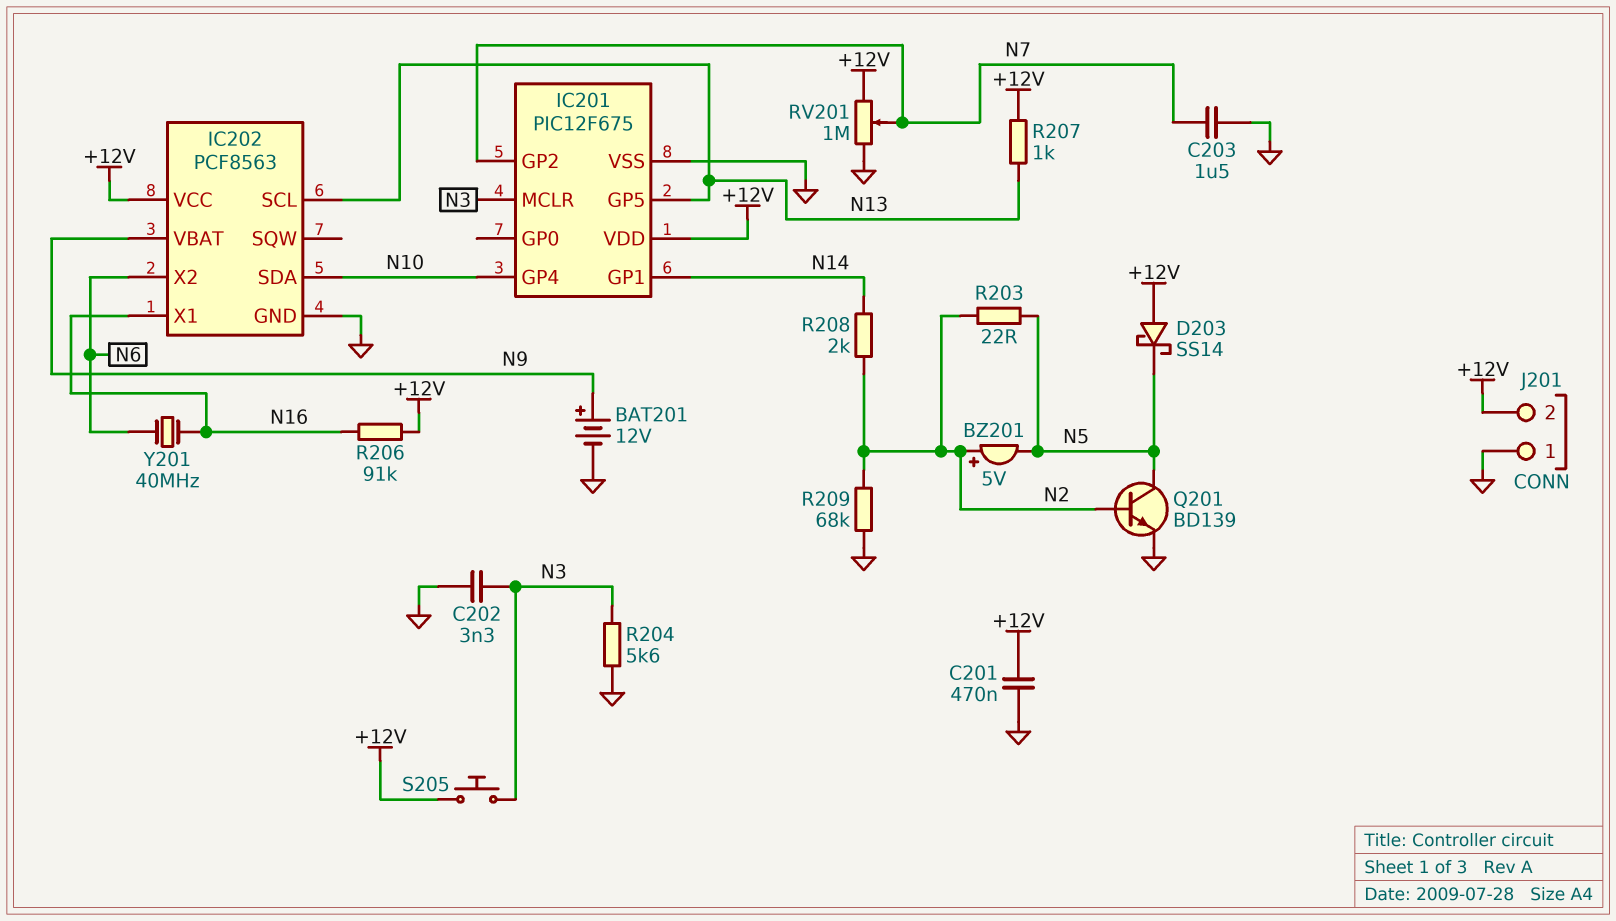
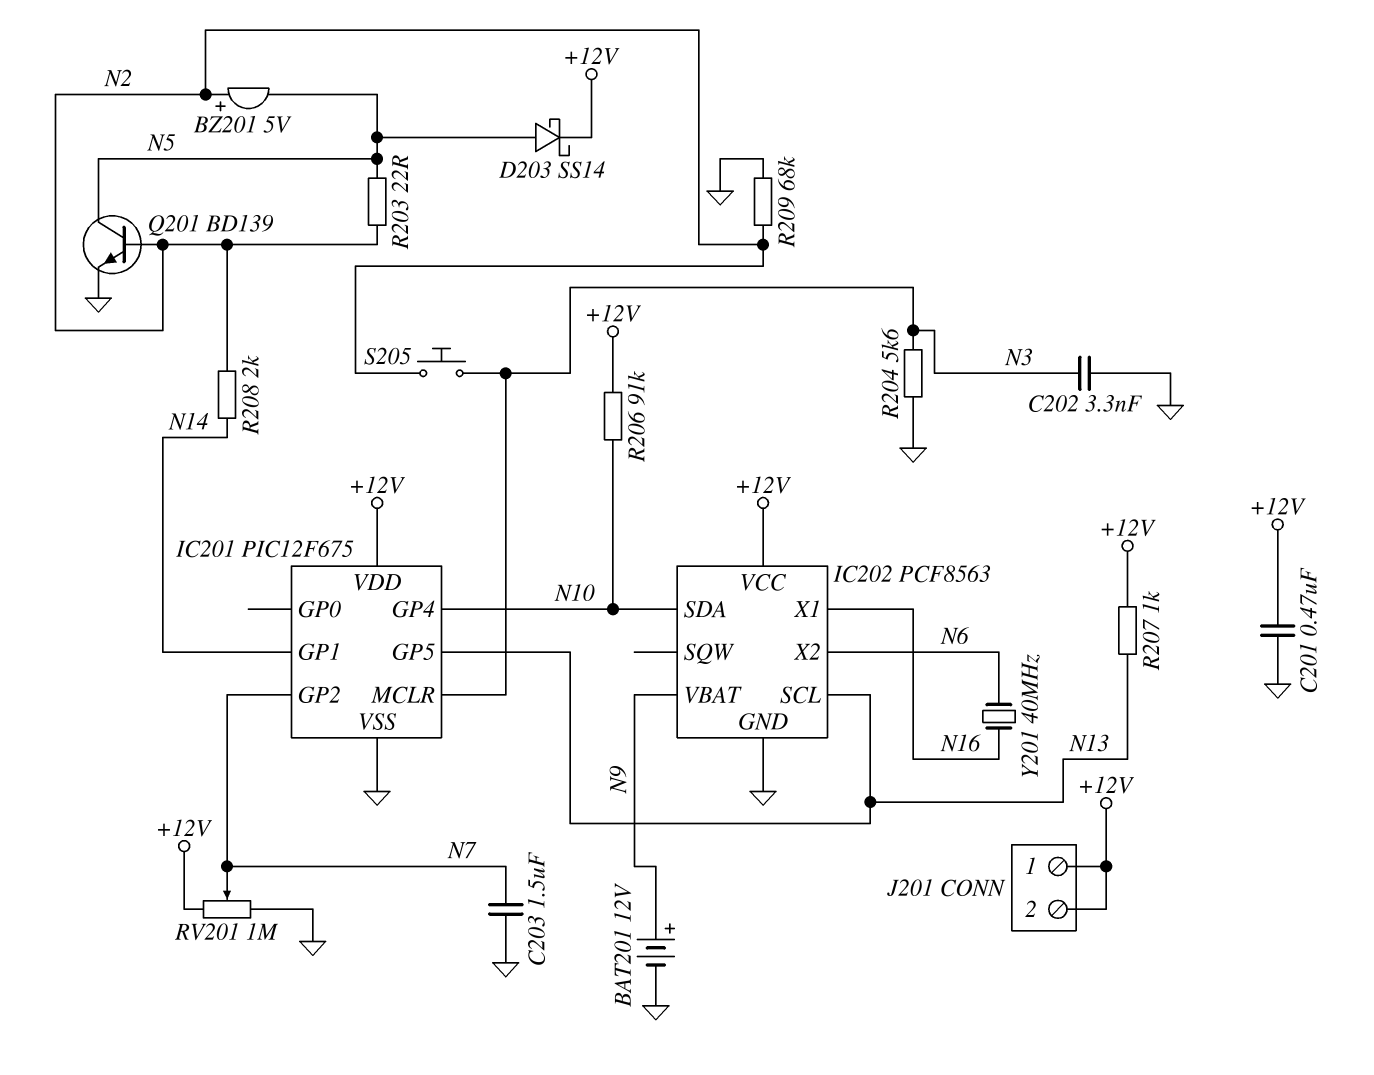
D203: schottky SS14 (A +12V, K N5) -> schottky SS14 (A N5, K +12V)
J201 pin 1: GND -> +12V
R206: 91k (+12V, N16) -> 91k (+12V, N10)
S205: button (+12V, N3) -> button (N2, N3)

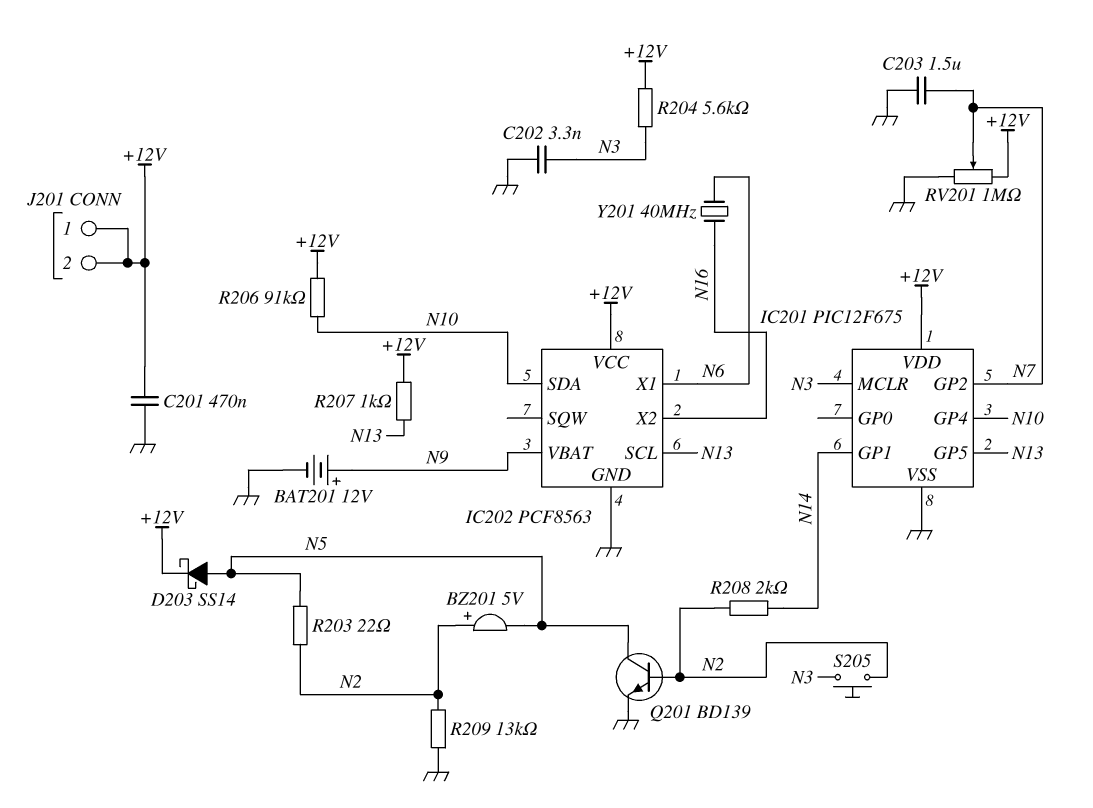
IC202 pin X1: N16 -> N6
IC202 pin X2: N6 -> N16
R204: 5.6k (GND, N3) -> 5.6k (+12V, N3)
R209: 68k (GND, N2) -> 13k (GND, N2)

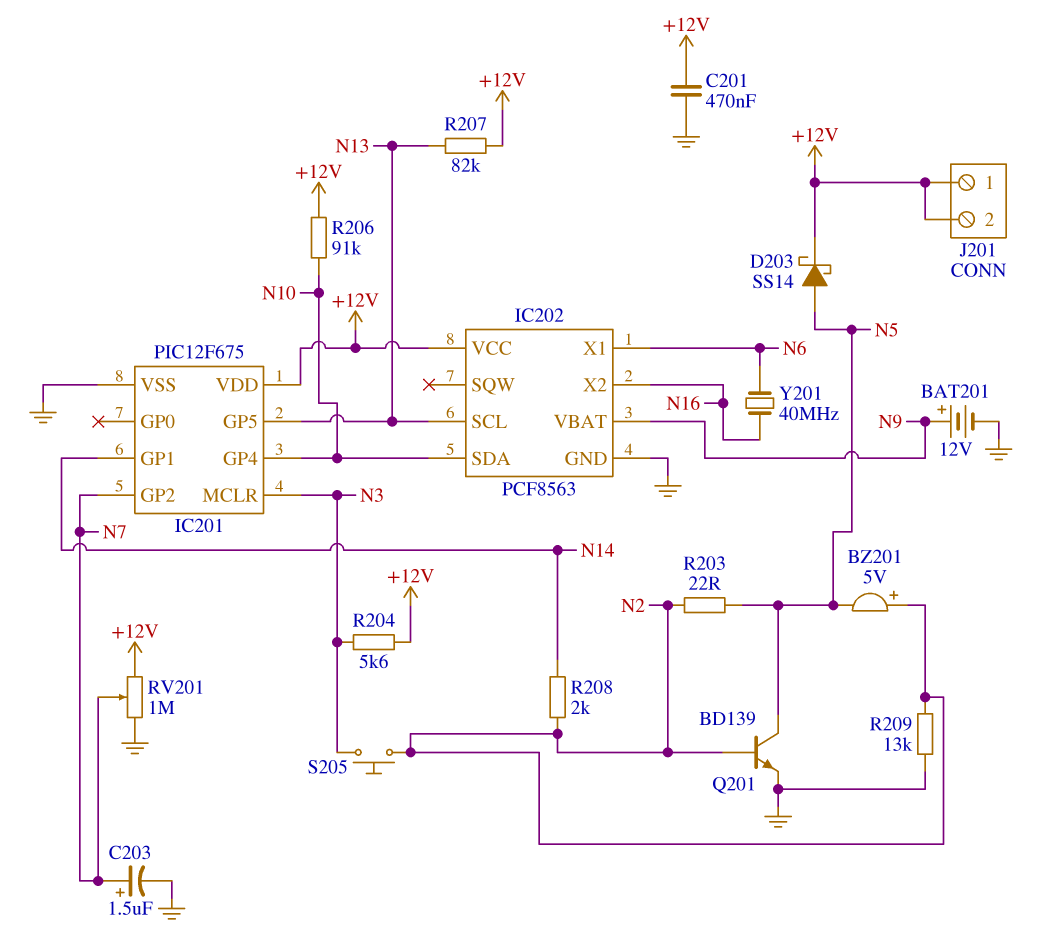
C202: 3.3nF (GND, N3) -> none
C203: 1.5uF (GND, N7) -> 1.5uF (plus N7, minus GND)
R207: 1k (+12V, N13) -> 82k (+12V, N13)

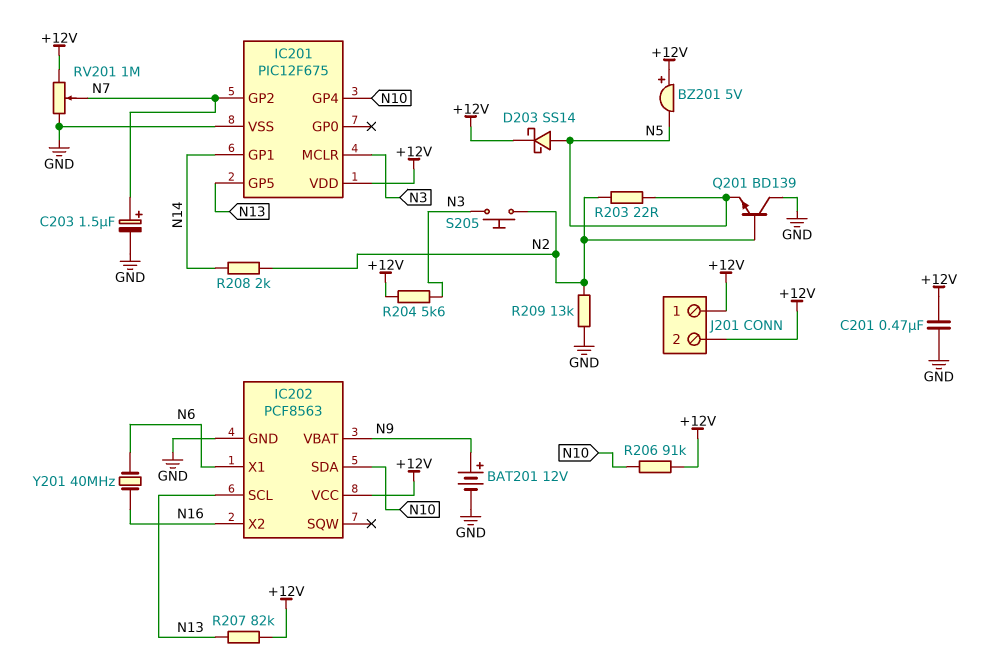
BZ201: buzzer 5V (plus N2, minus N5) -> buzzer 5V (plus +12V, minus N5)
Q201: NPN BD139 (B N2, C N5, E GND) -> NPN BD139 (B N2, C GND, E N5)

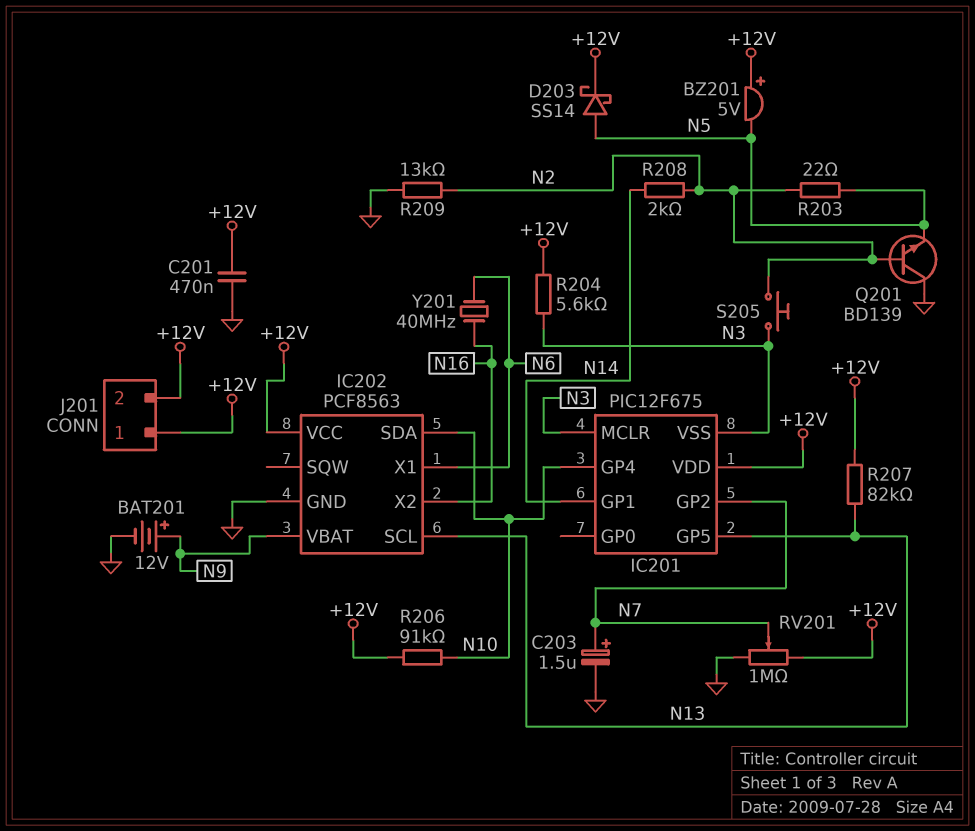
IC201 pin VSS: GND -> N3

